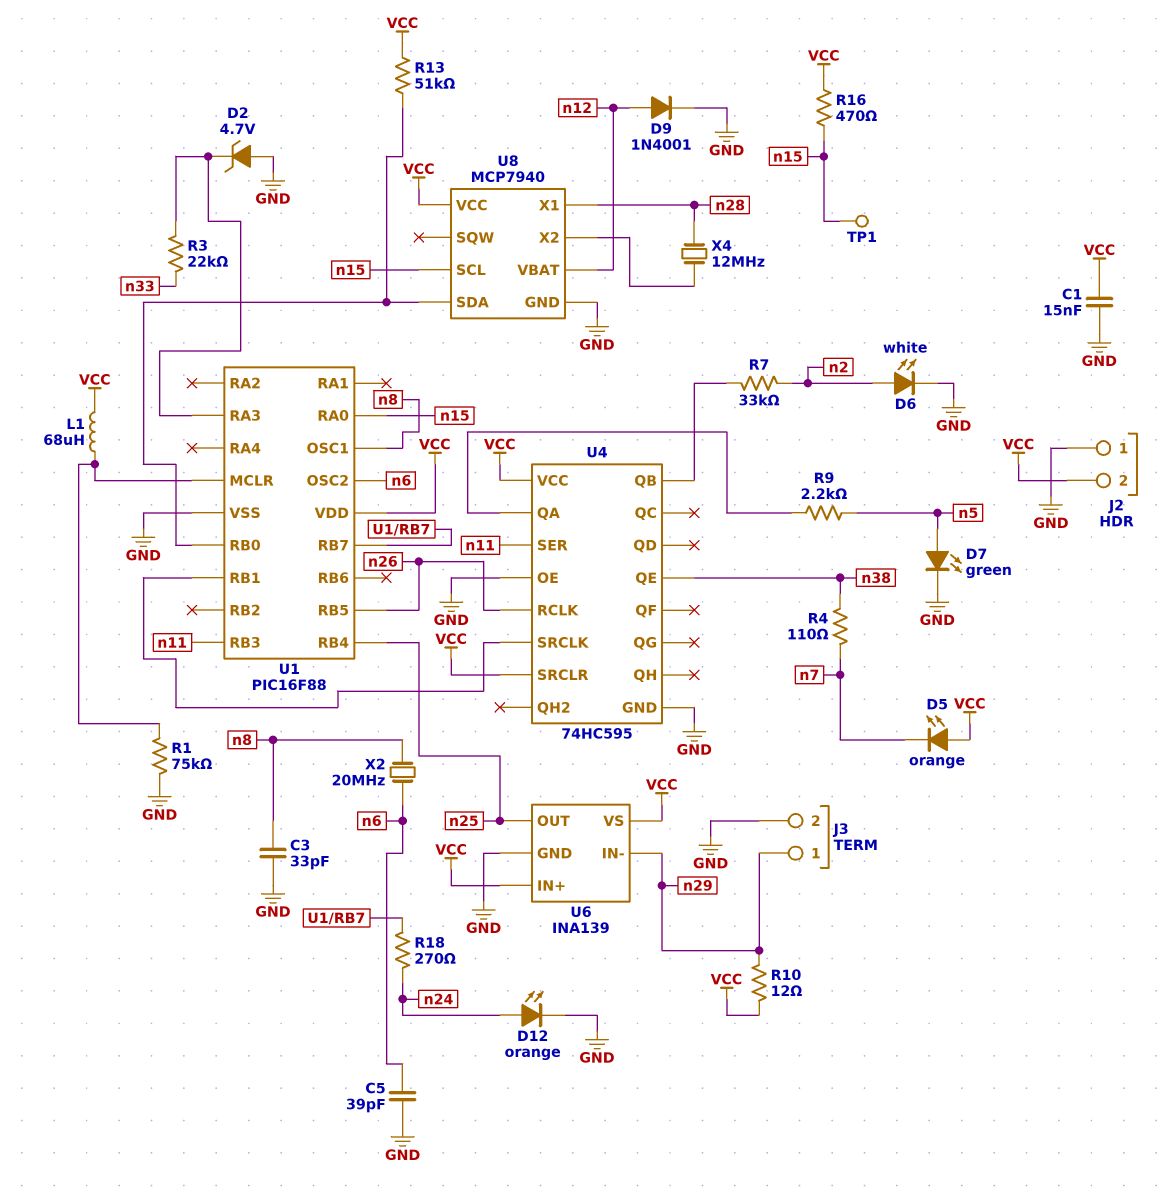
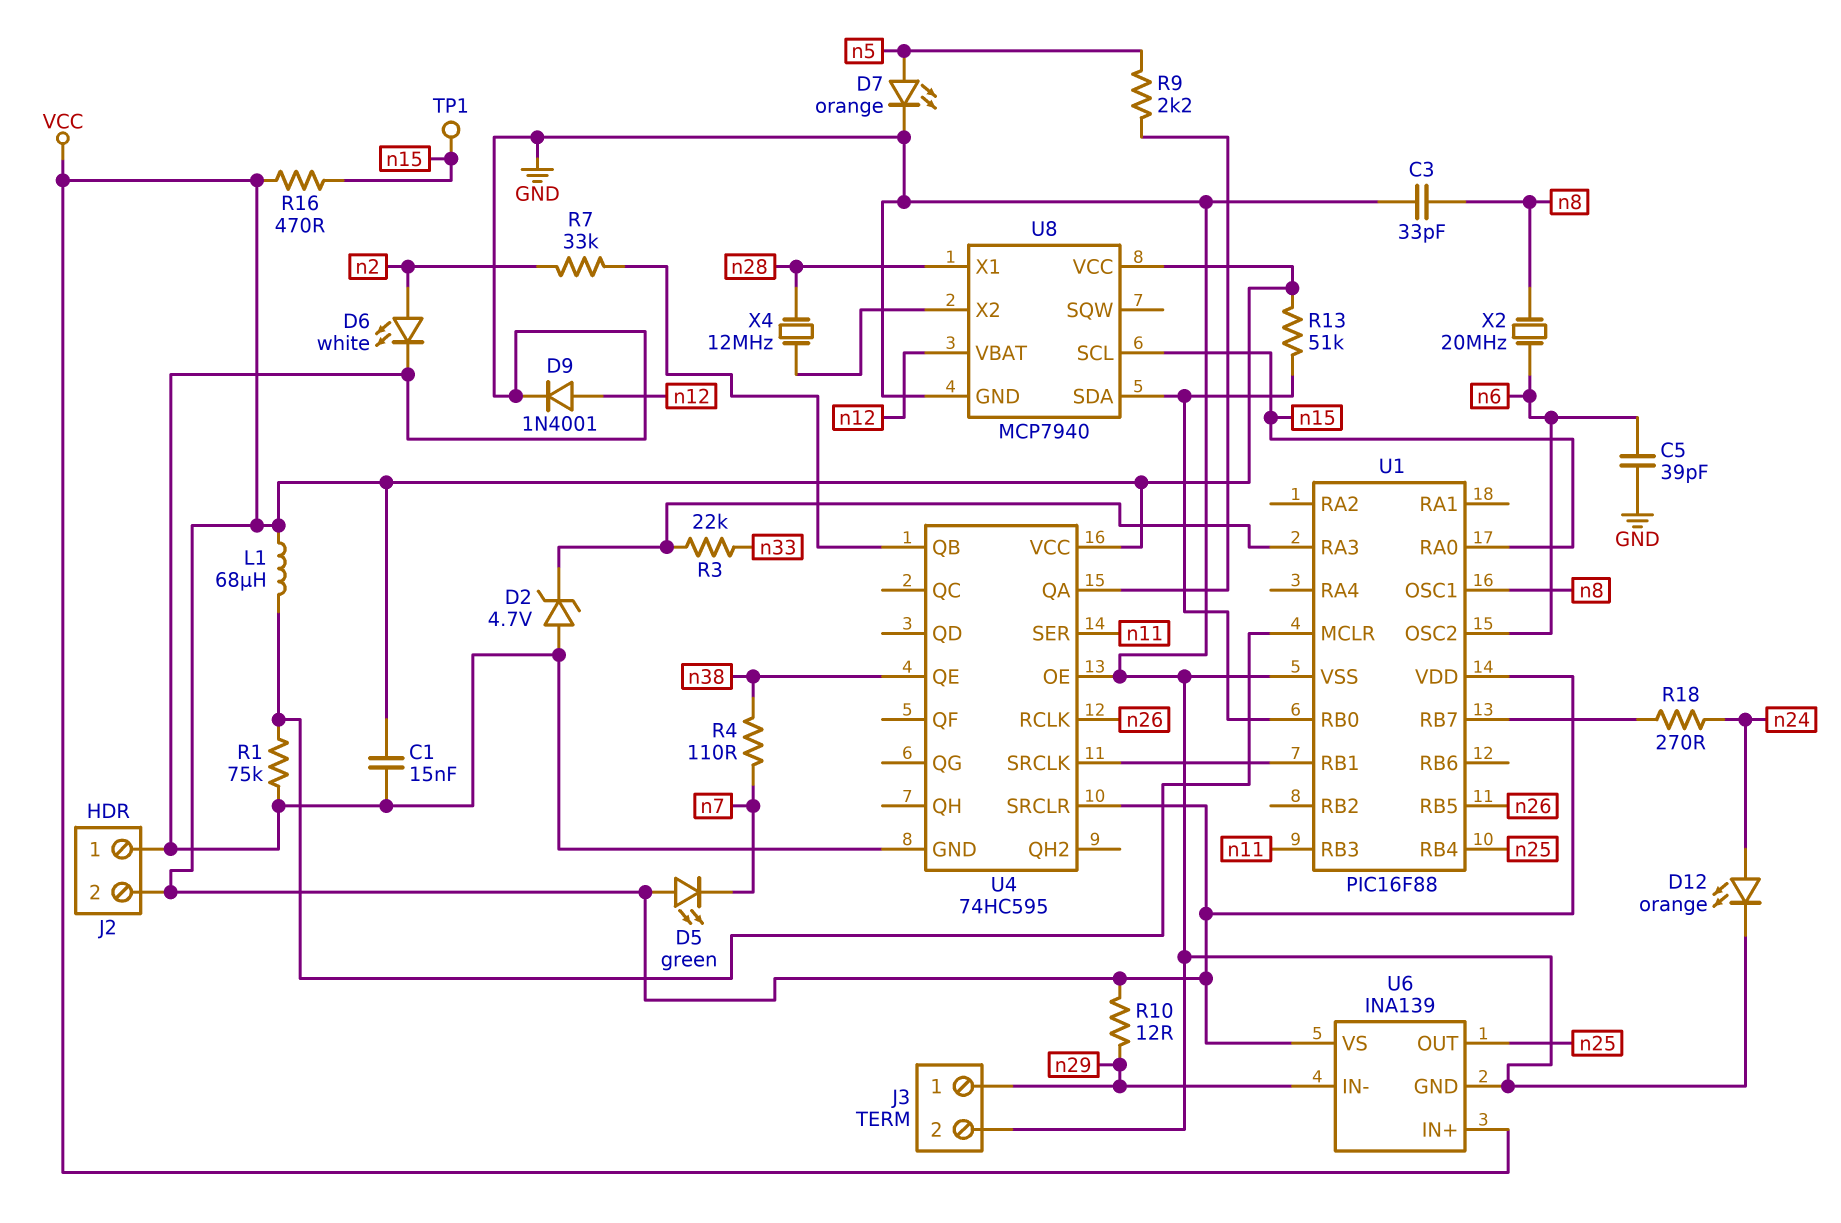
D5: LED orange (A VCC, K n7) -> LED green (A VCC, K n7)
D7: LED green (A n5, K GND) -> LED orange (A n5, K GND)

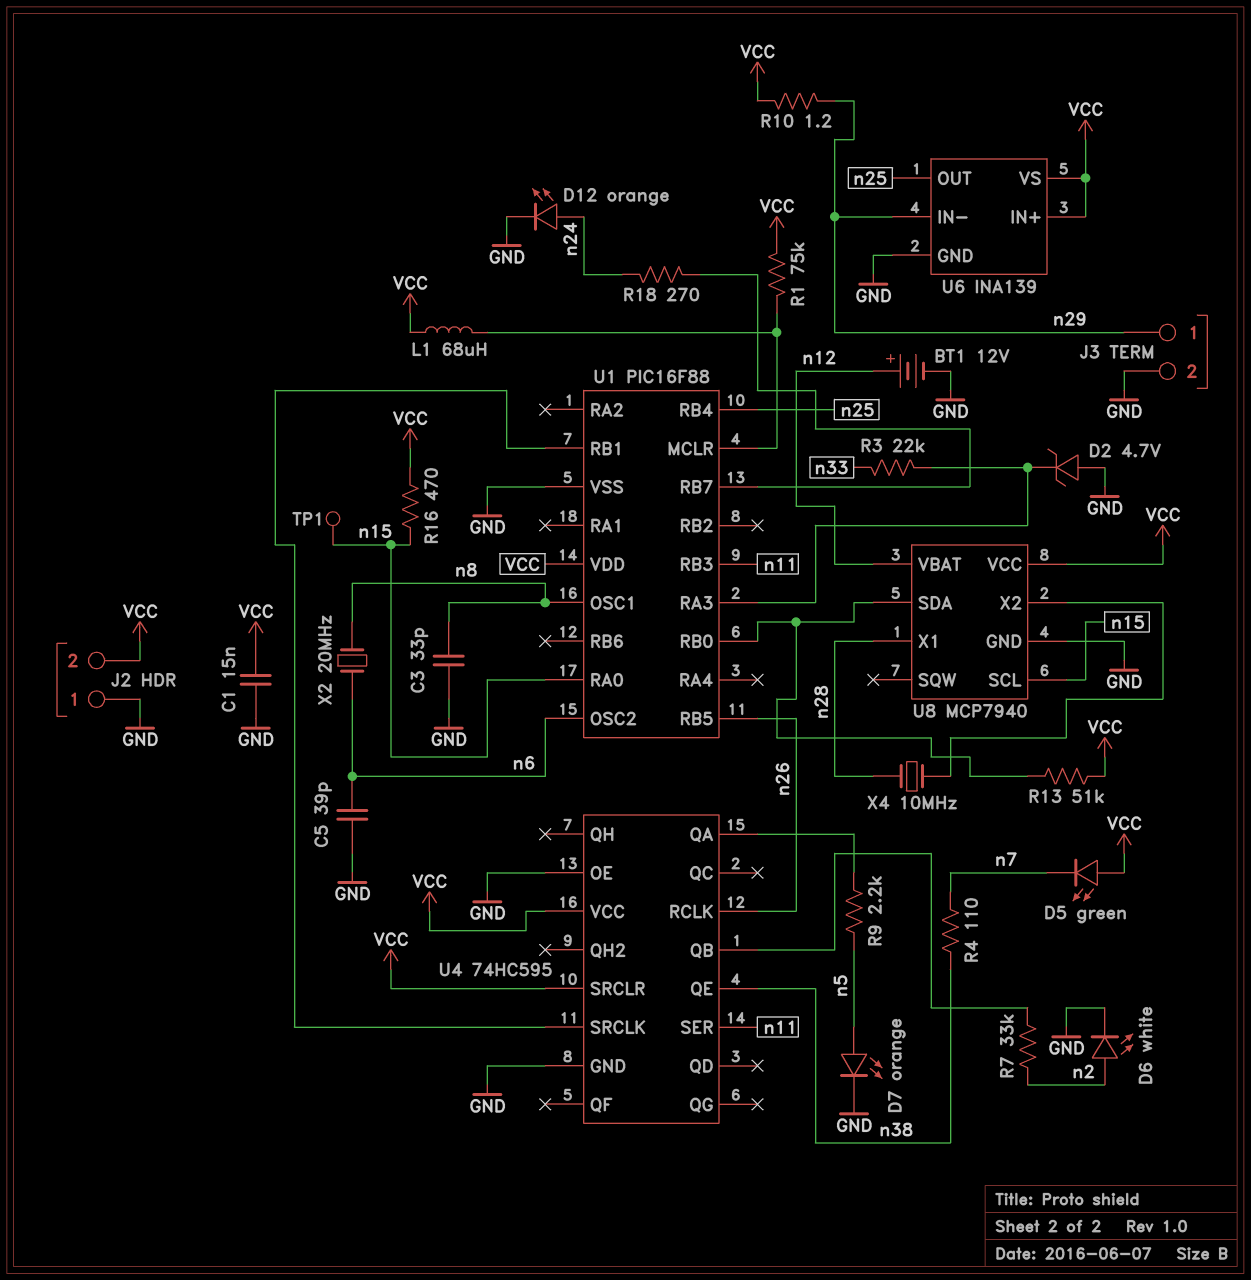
BT1: none -> 12V (plus n12, minus GND)
D9: diode 1N4001 (A n12, K GND) -> none
R1: 75k (GND, U1/MCLR) -> 75k (U1/MCLR, VCC)
R10: 12 (VCC, n29) -> 1.2 (VCC, n29)
X4: 12MHz (U8/X2, n28) -> 10MHz (U8/X2, n28)

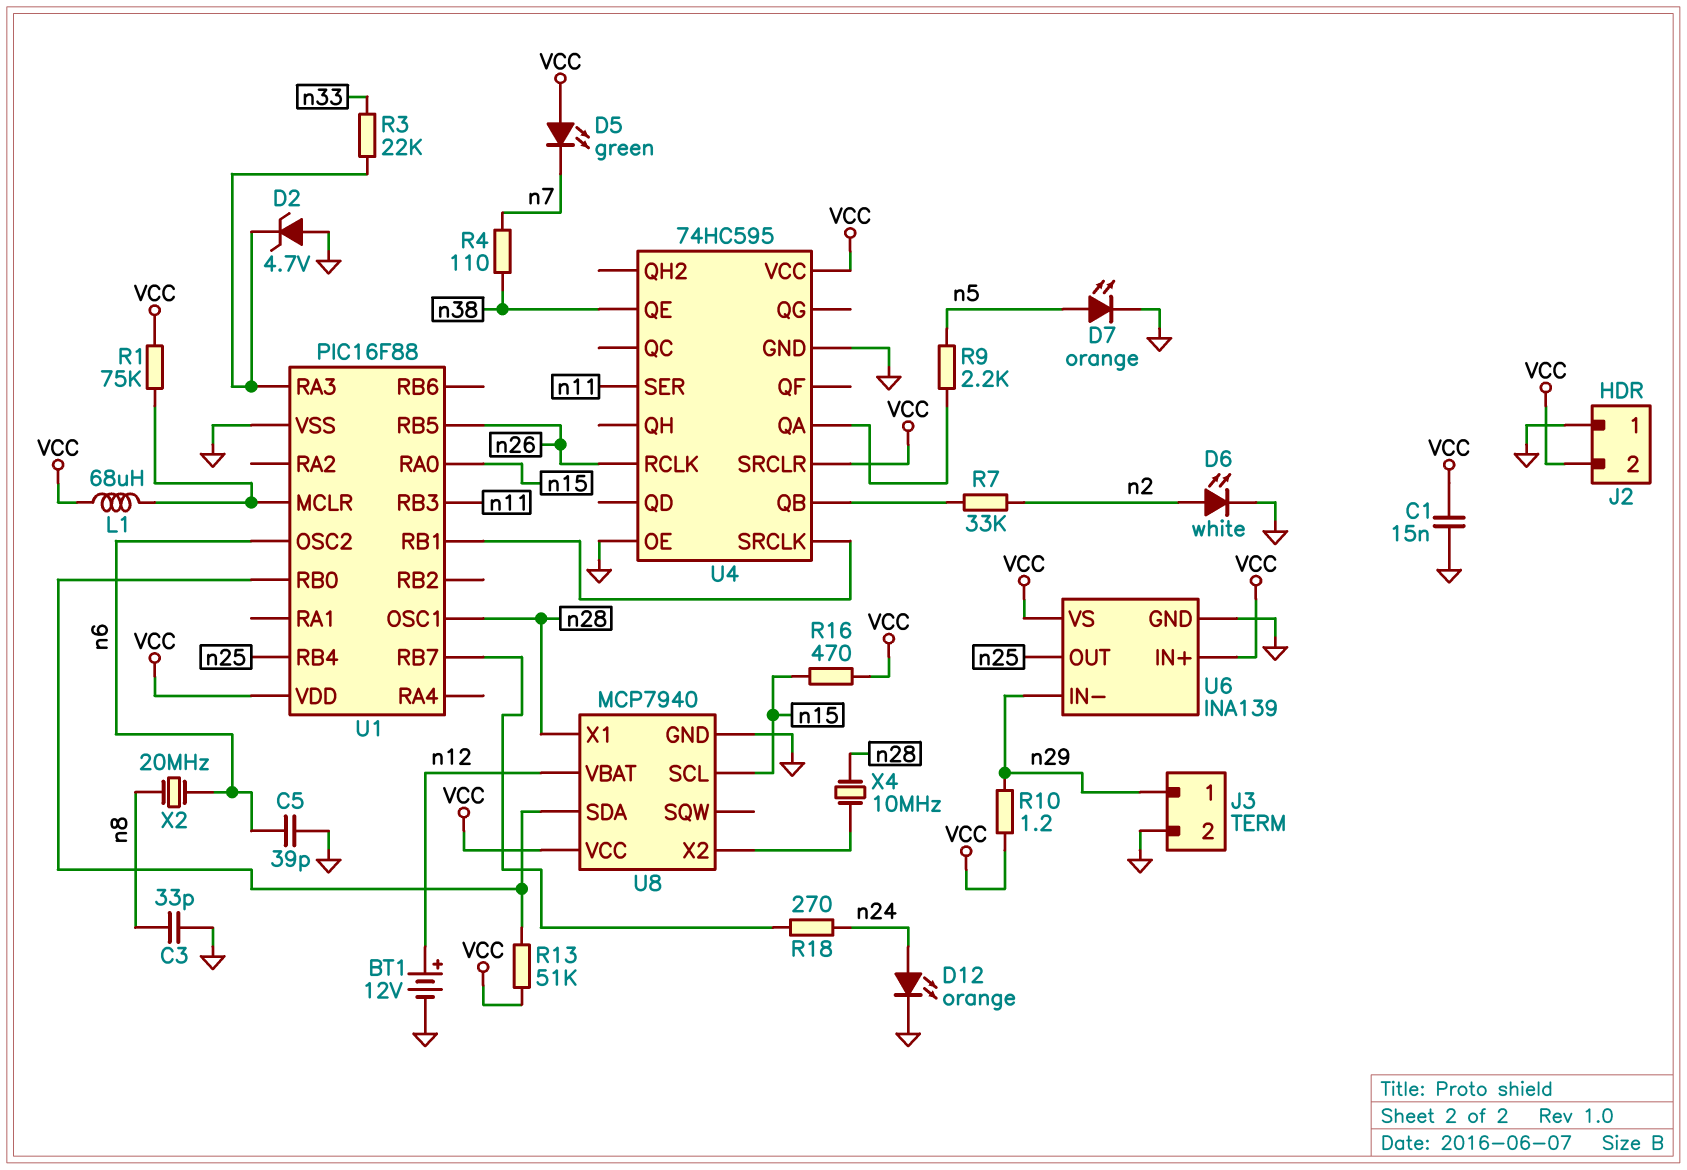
TP1: test point (n15) -> none
U1 pin OSC1: n8 -> n28

